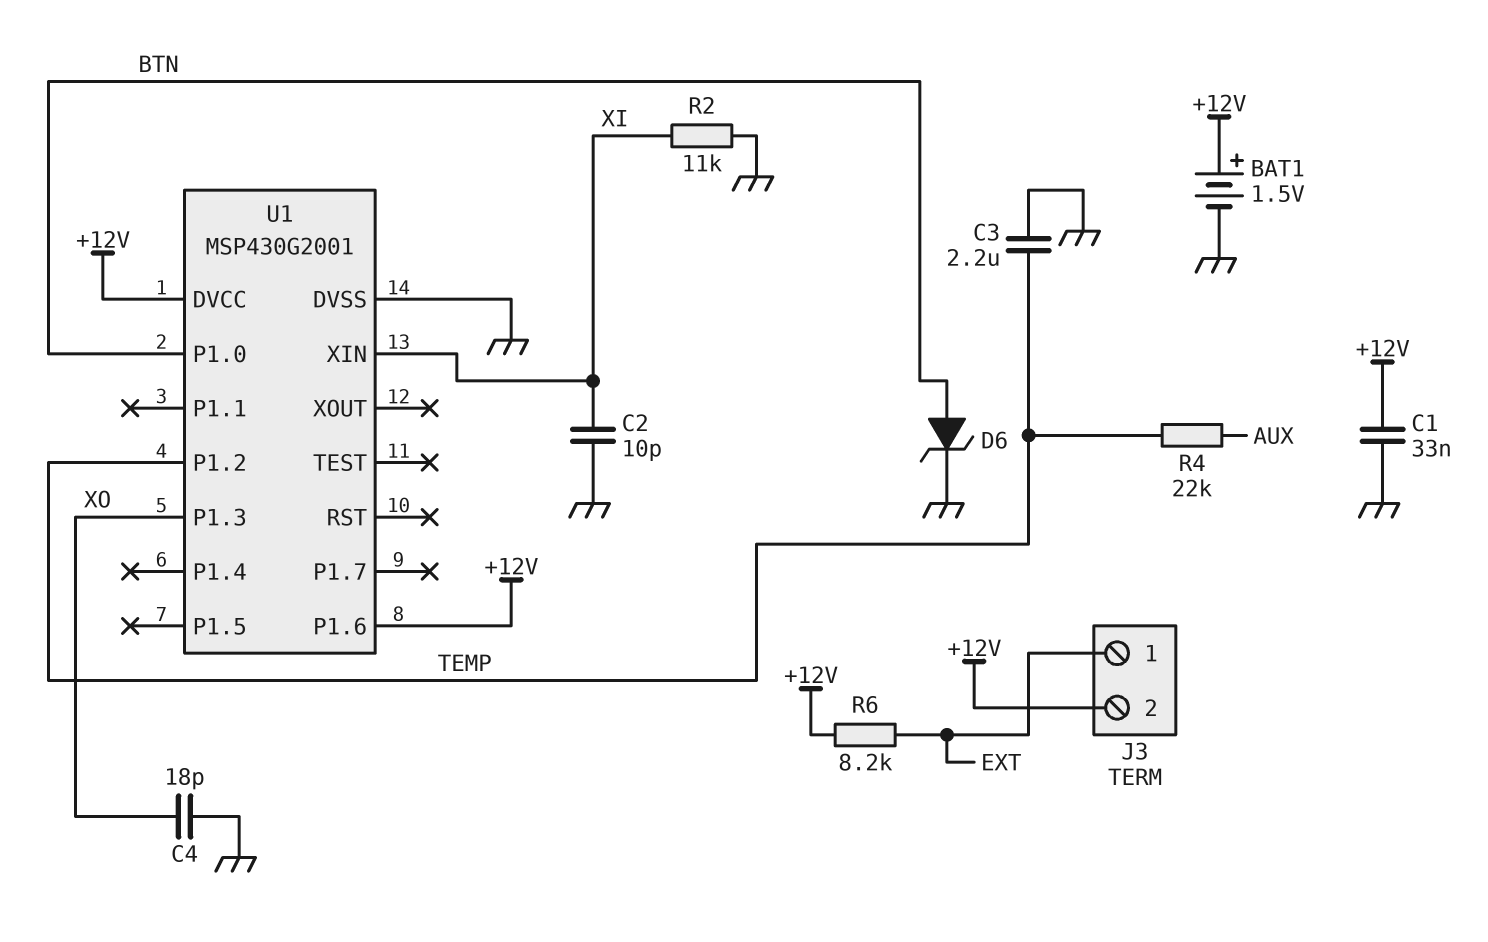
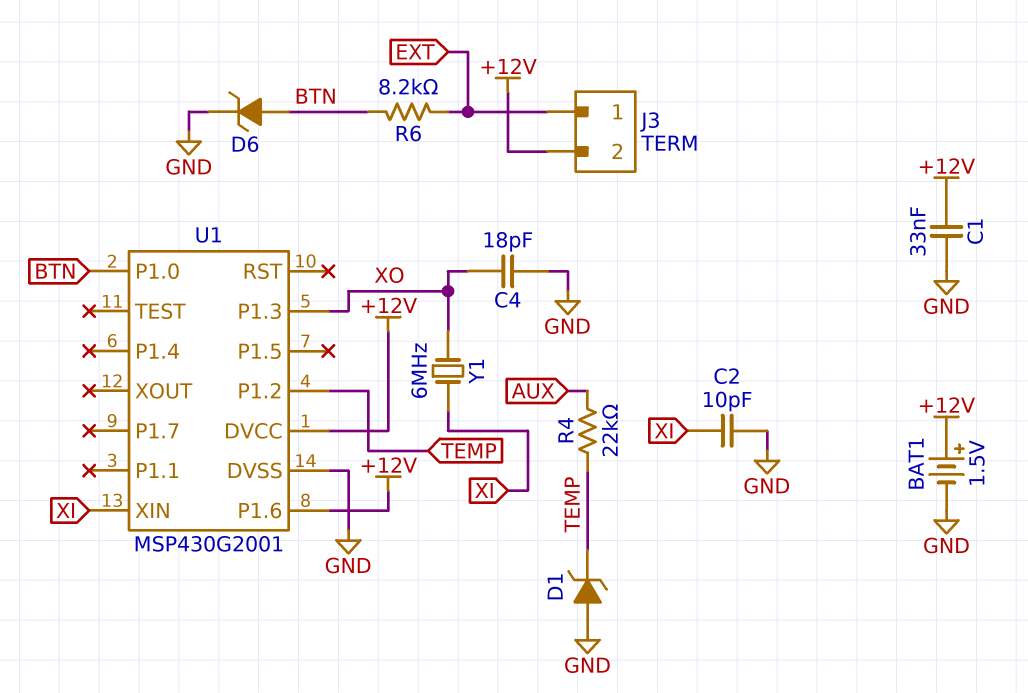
C3: 2.2uF (GND, TEMP) -> none
D1: none -> zener (A GND, K TEMP)
R2: 11k (GND, XI) -> none
R6: 8.2k (+12V, EXT) -> 8.2k (BTN, EXT)
Y1: none -> 6MHz (XI, XO)

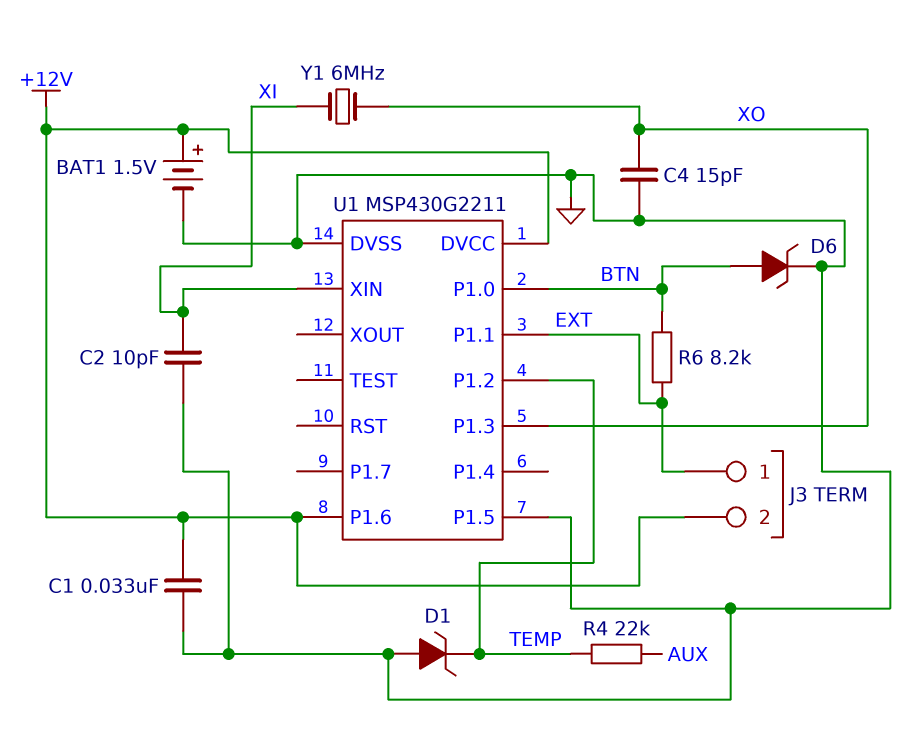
C4: 18pF (GND, XO) -> 15pF (GND, XO)
U1: MSP430G2001 -> MSP430G2211
U1 pin P1.1: none -> EXT
U1 pin P1.5: none -> GND

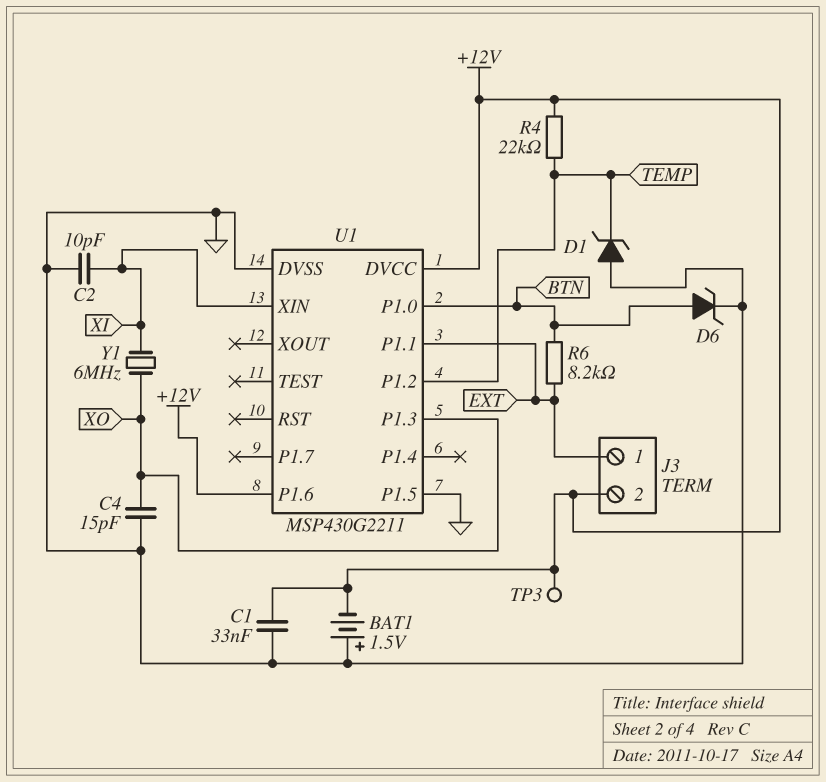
BAT1: 1.5V (plus +12V, minus GND) -> 1.5V (plus GND, minus +12V)
R4: 22k (AUX, TEMP) -> 22k (+12V, TEMP)
TP3: none -> test point (+12V)

